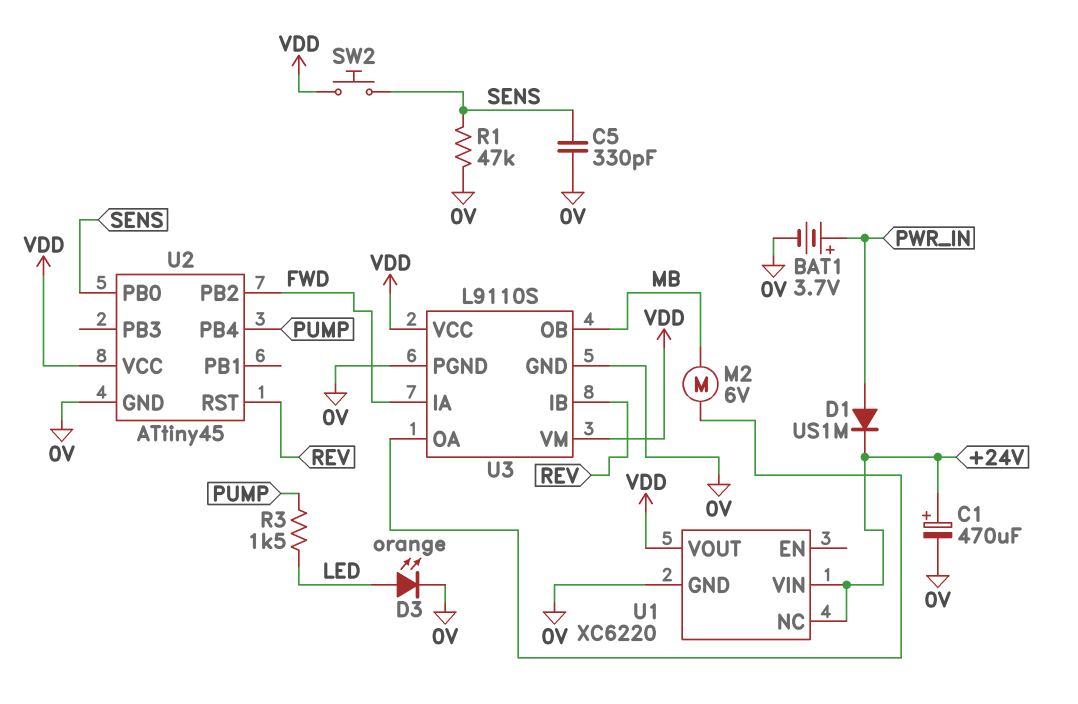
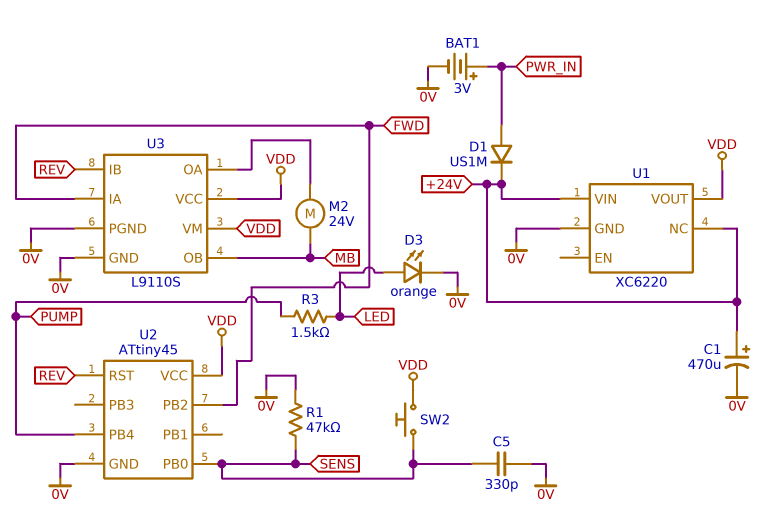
BAT1: 3.7V (plus PWR_IN, minus 0V) -> 3V (plus PWR_IN, minus 0V)
M2: motor 6V (MB, U3/OA) -> motor 24V (MB, U3/OA)

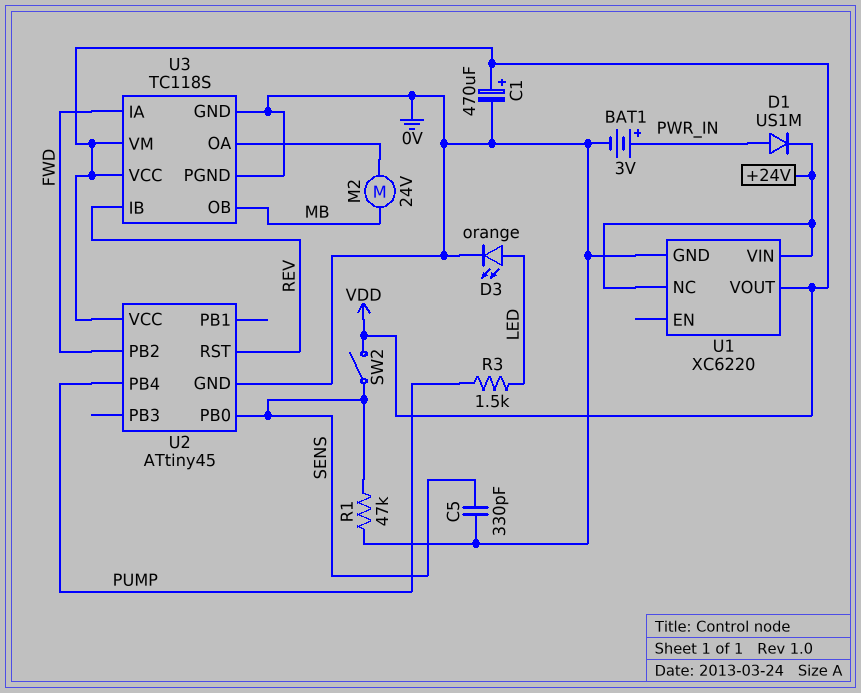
C1: 470uF (plus +24V, minus 0V) -> 470uF (plus VDD, minus 0V)
SW2: button (SENS, VDD) -> switch (SENS, VDD)
U3: L9110S -> TC118S

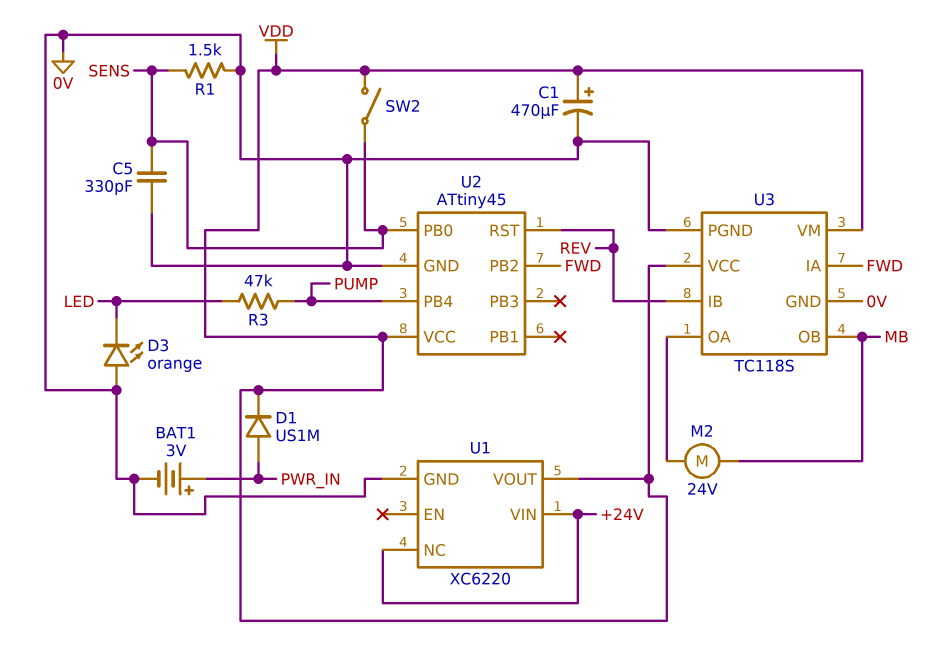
D1: diode US1M (A PWR_IN, K +24V) -> diode US1M (A PWR_IN, K VDD)
D3: LED orange (A LED, K 0V) -> LED orange (A 0V, K LED)
R1: 47k (0V, SENS) -> 1.5k (0V, SENS)
R3: 1.5k (LED, PUMP) -> 47k (LED, PUMP)

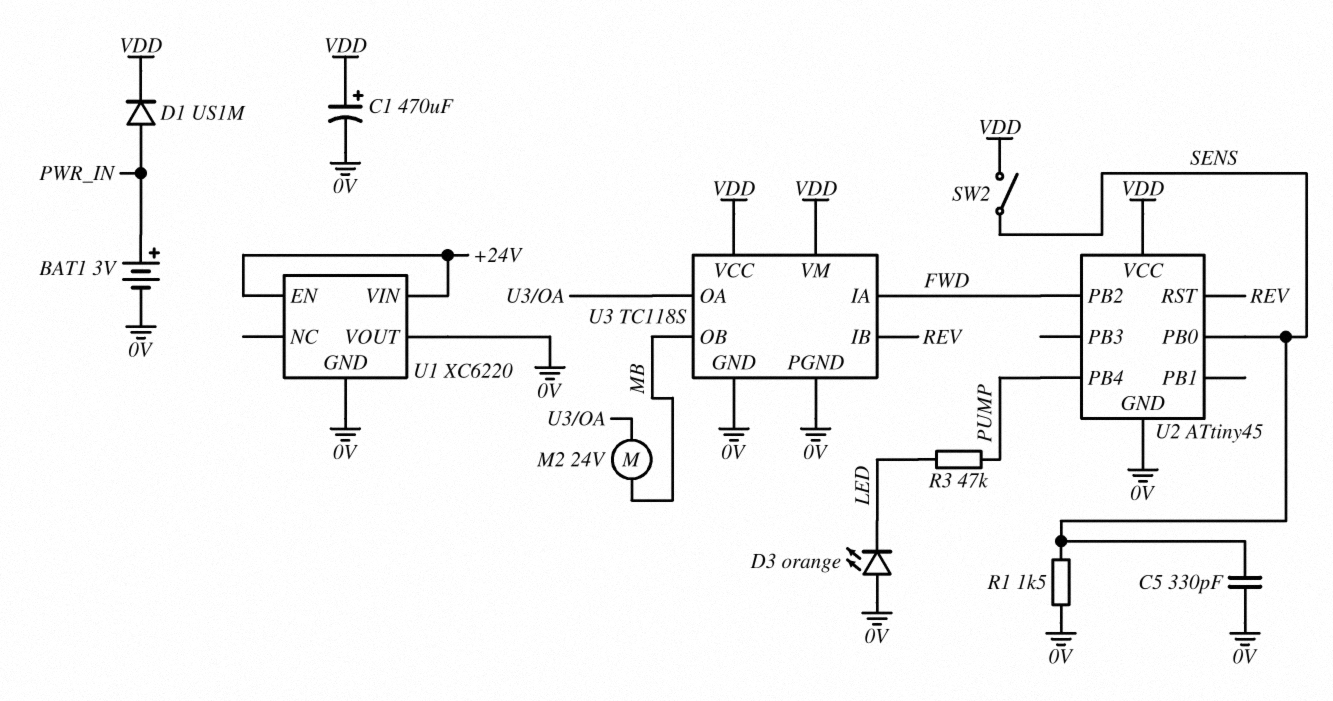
U1 pin EN: none -> +24V
U1 pin NC: +24V -> none
U1 pin VOUT: VDD -> 0V

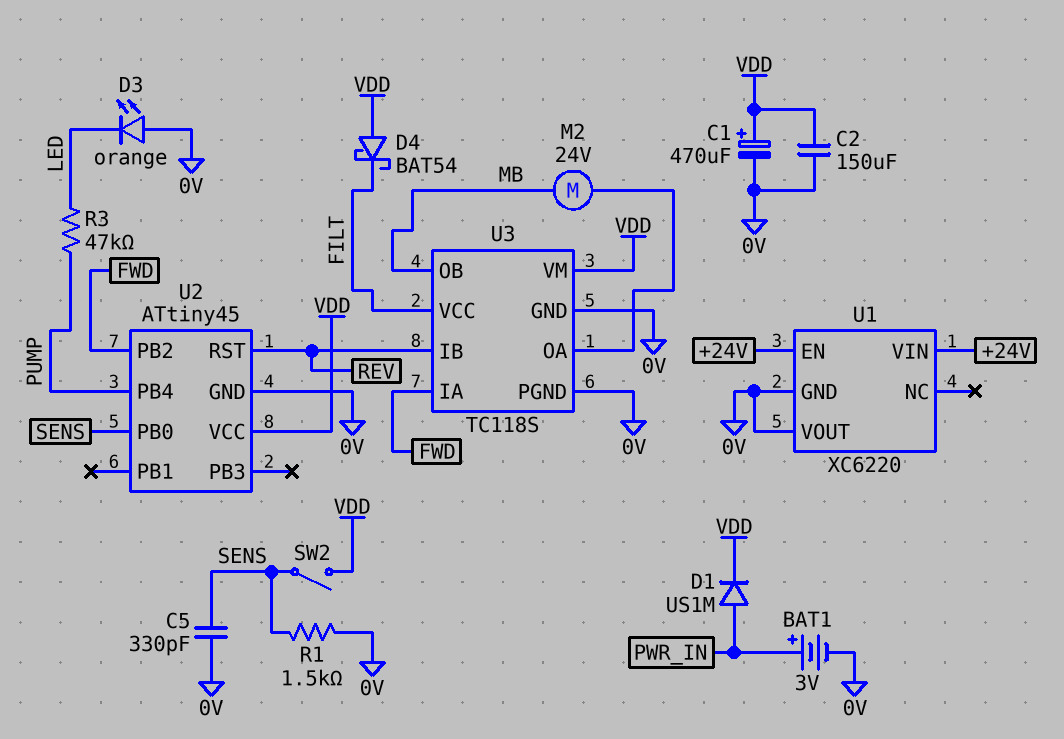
C2: none -> 150uF (0V, VDD)
D4: none -> schottky BAT54 (A VDD, K FILT)
U3 pin VCC: VDD -> FILT

